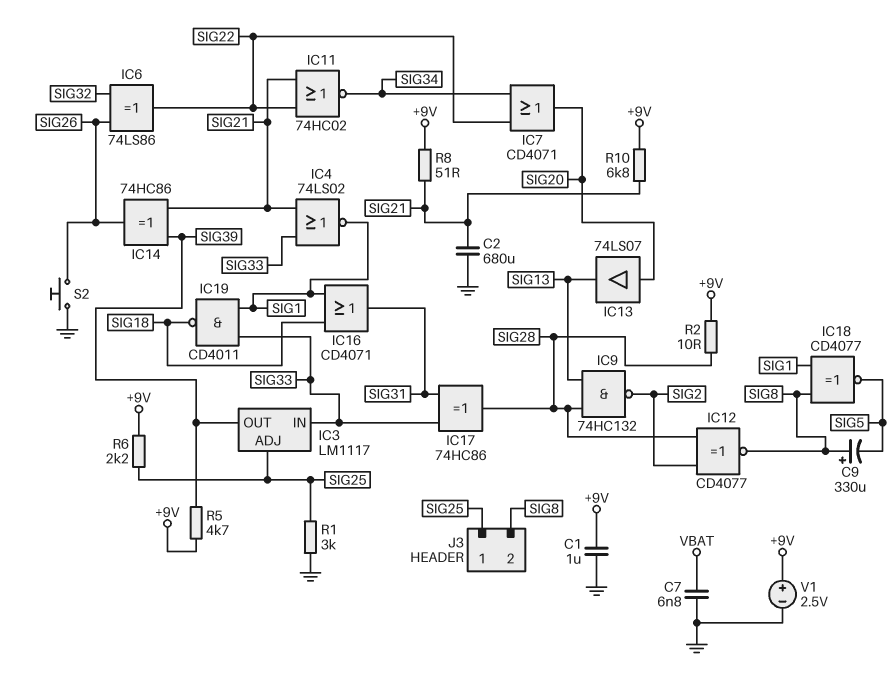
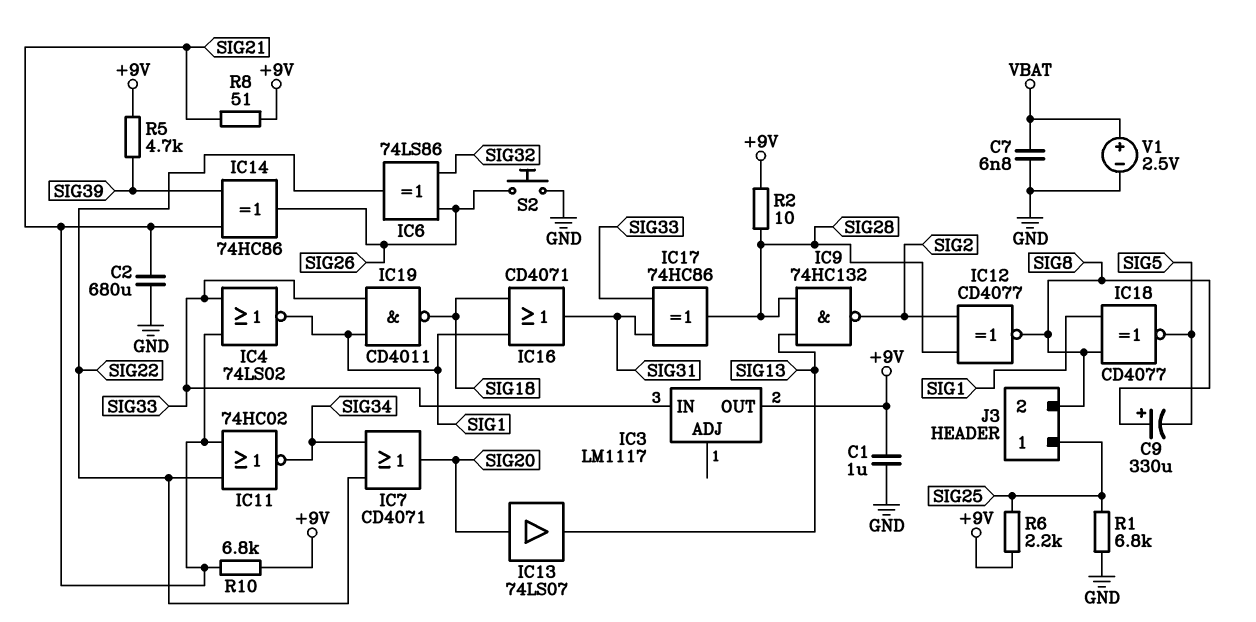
IC3 pin ADJ: SIG25 -> none
IC3 pin OUT: SIG39 -> +9V
R1: 3k (GND, SIG25) -> 6.8k (GND, SIG25)
V1: 2.5V (plus +9V, minus GND) -> 2.5V (plus VBAT, minus GND)

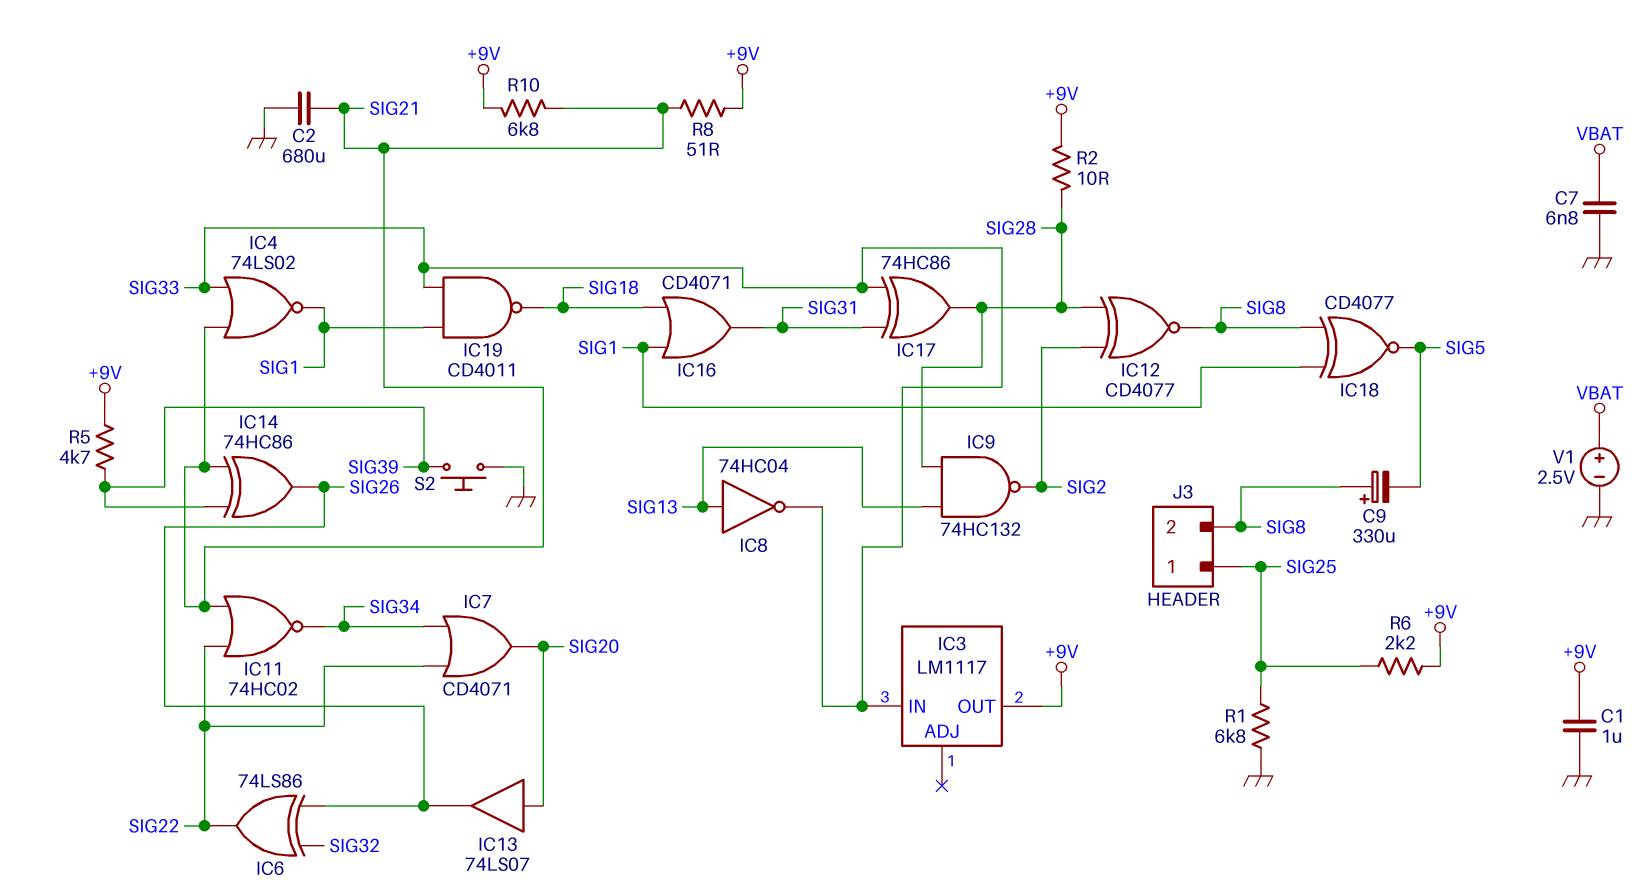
IC8: none -> NOT 74HC04 (in SIG13, out SIG33)
IC13: buffer 74LS07 (in SIG20, out SIG13) -> buffer 74LS07 (in SIG20, out SIG26)
S2: button (GND, SIG26) -> button (GND, SIG39)

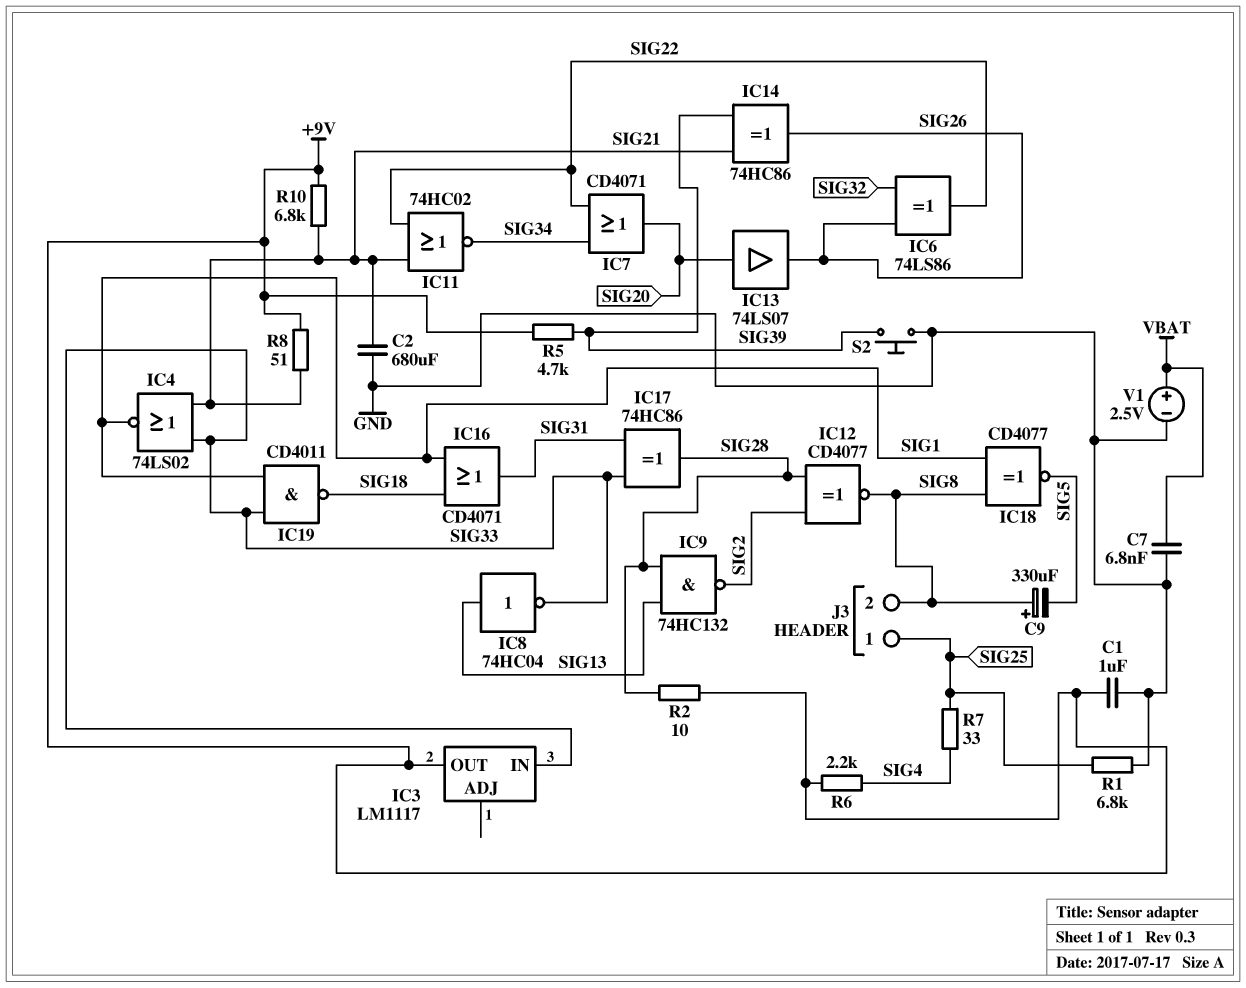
R6: 2.2k (+9V, SIG25) -> 2.2k (+9V, SIG4)
R7: none -> 33 (SIG4, SIG25)

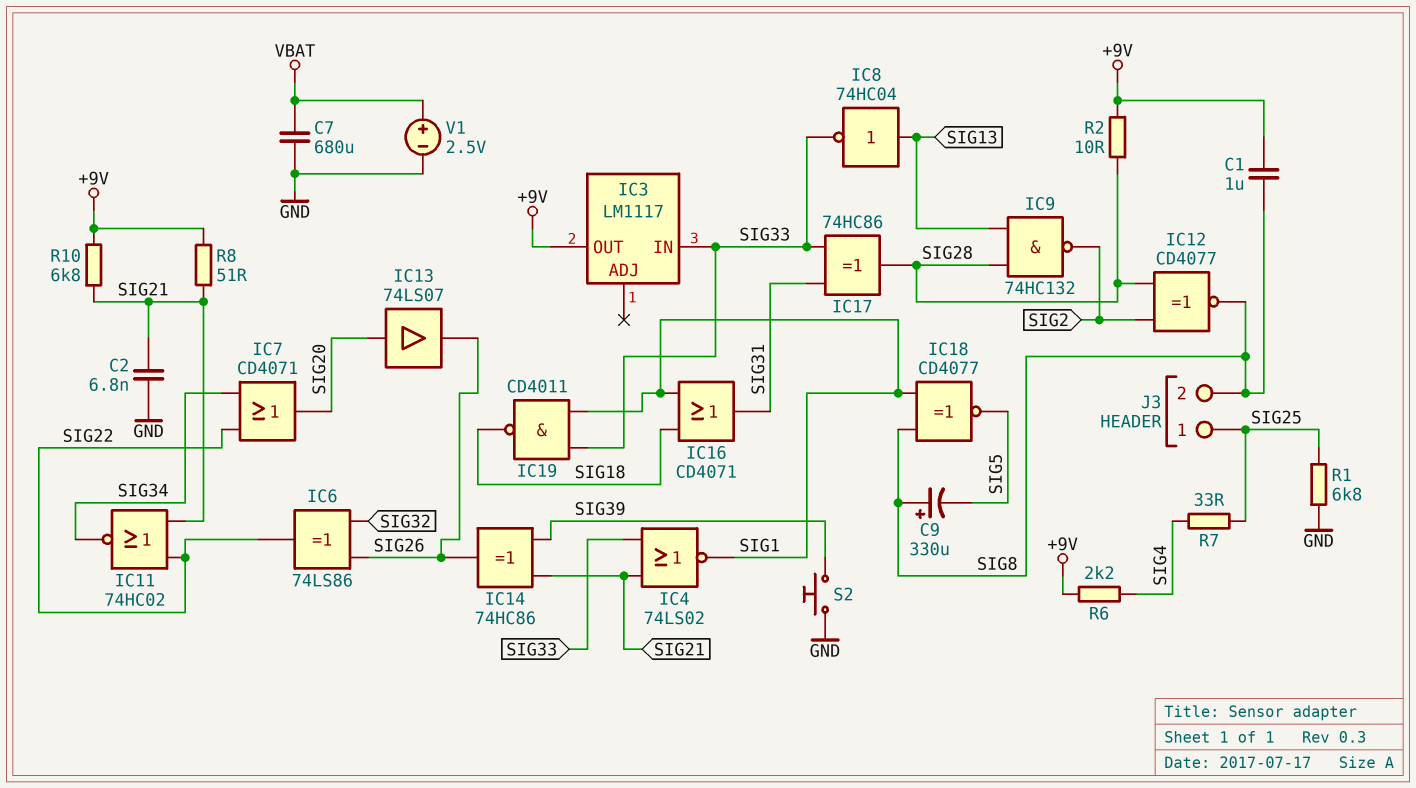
C1: 1uF (+9V, GND) -> 1uF (+9V, SIG8)
C2: 680uF (GND, SIG21) -> 6.8nF (GND, SIG21)
C7: 6.8nF (GND, VBAT) -> 680uF (GND, VBAT)
R5: 4.7k (+9V, SIG39) -> none

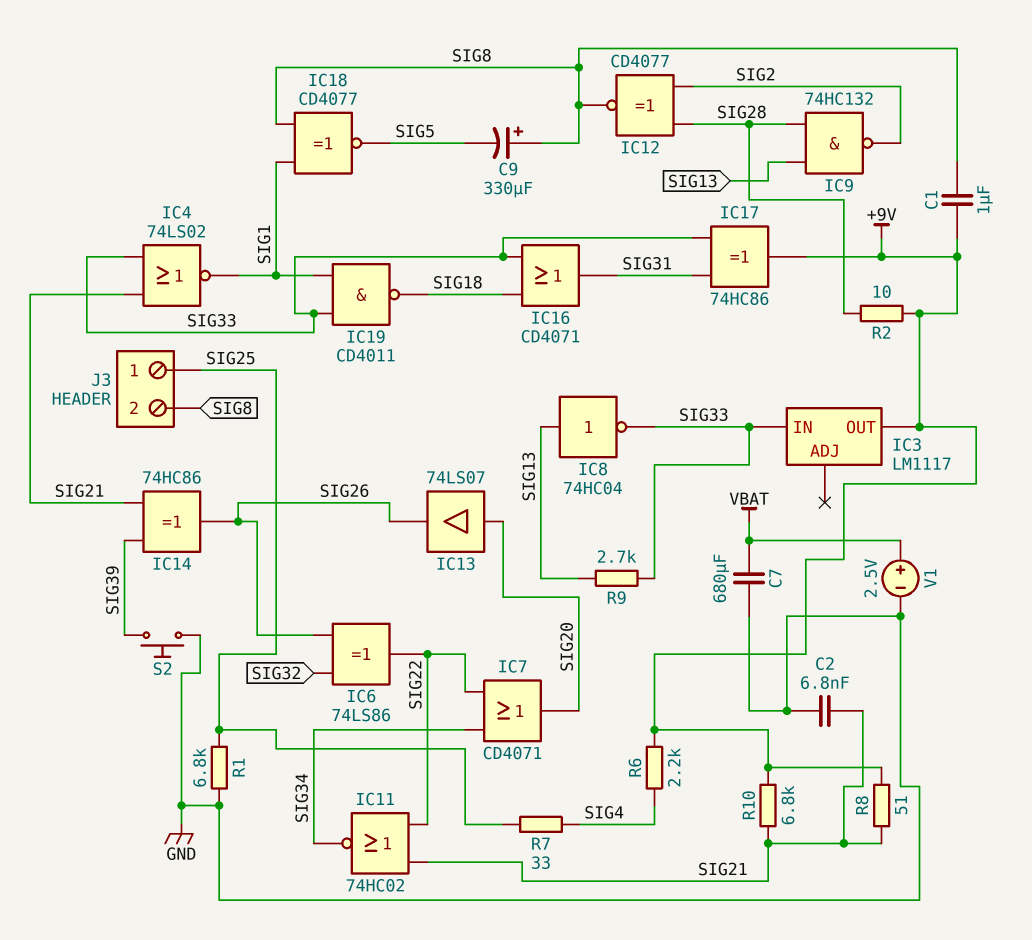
IC16: OR CD4071 (in SIG1, in SIG18, out SIG31) -> OR CD4071 (in SIG18, in SIG33, out SIG31)
IC17: XOR 74HC86 (in SIG31, in SIG33, out SIG28) -> XOR 74HC86 (in SIG31, in SIG33, out +9V)
R9: none -> 2.7k (SIG13, SIG33)

